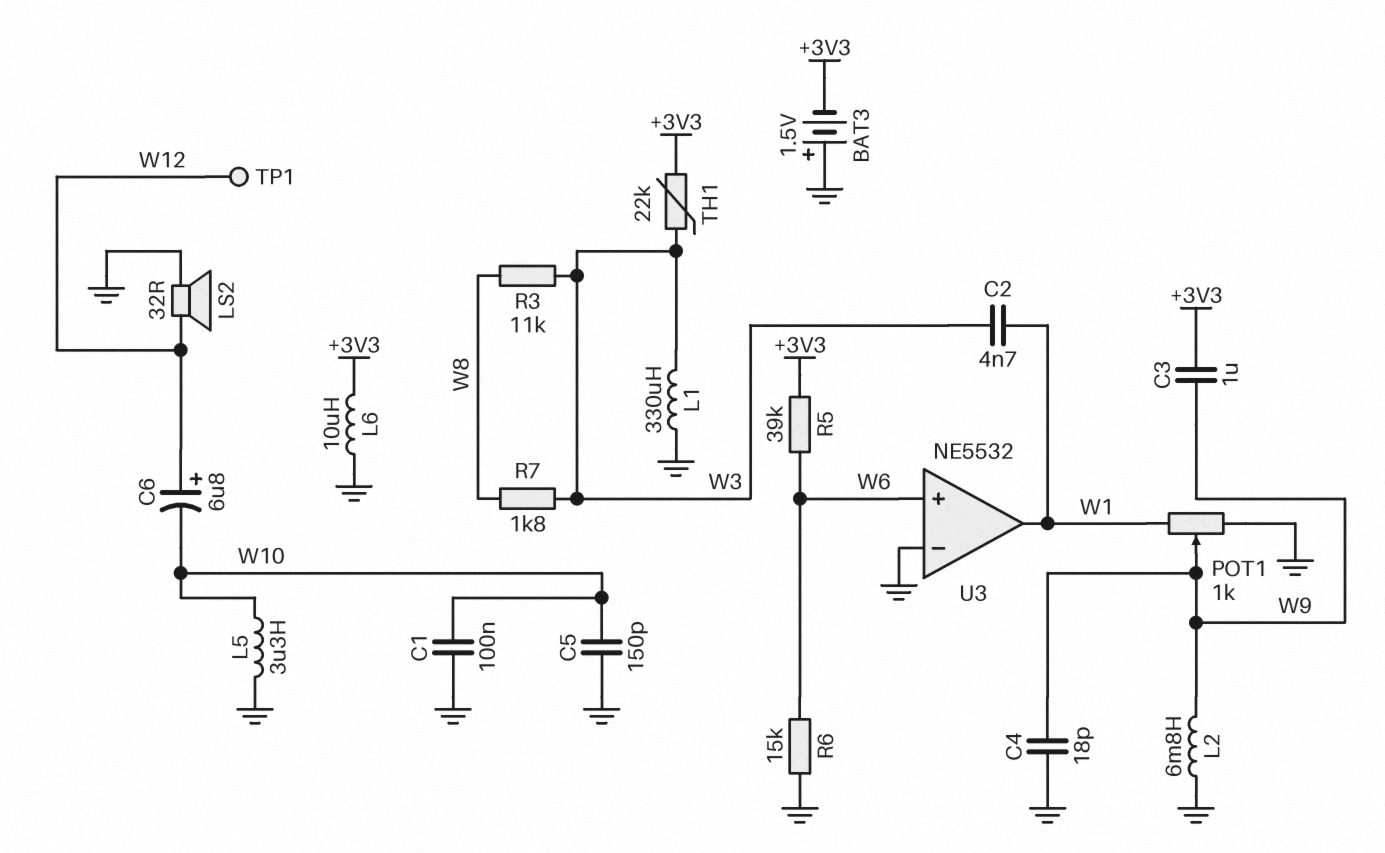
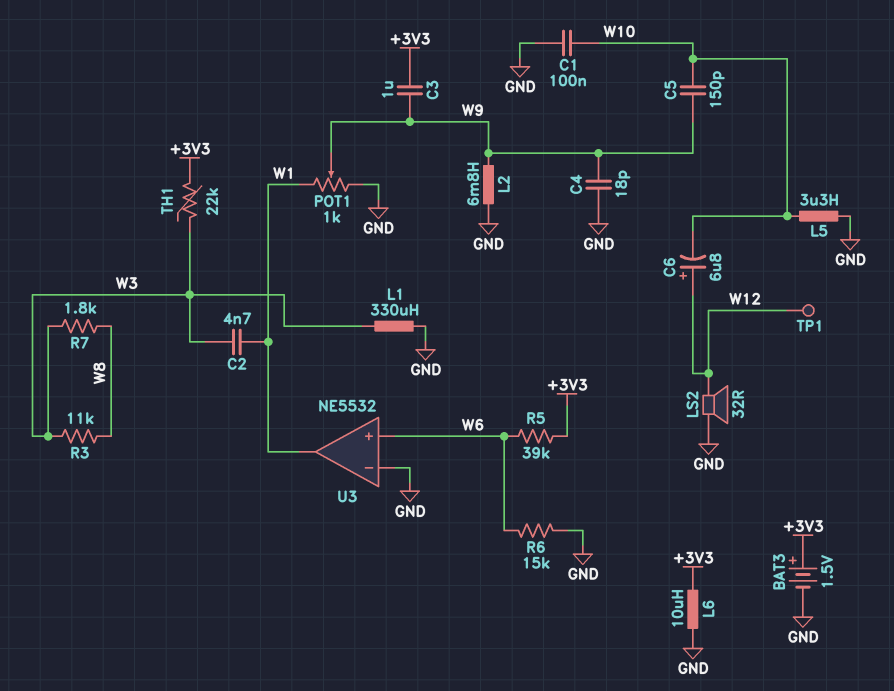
BAT3: 1.5V (plus GND, minus +3V3) -> 1.5V (plus +3V3, minus GND)
C5: 150pF (GND, W10) -> 150pF (W9, W10)

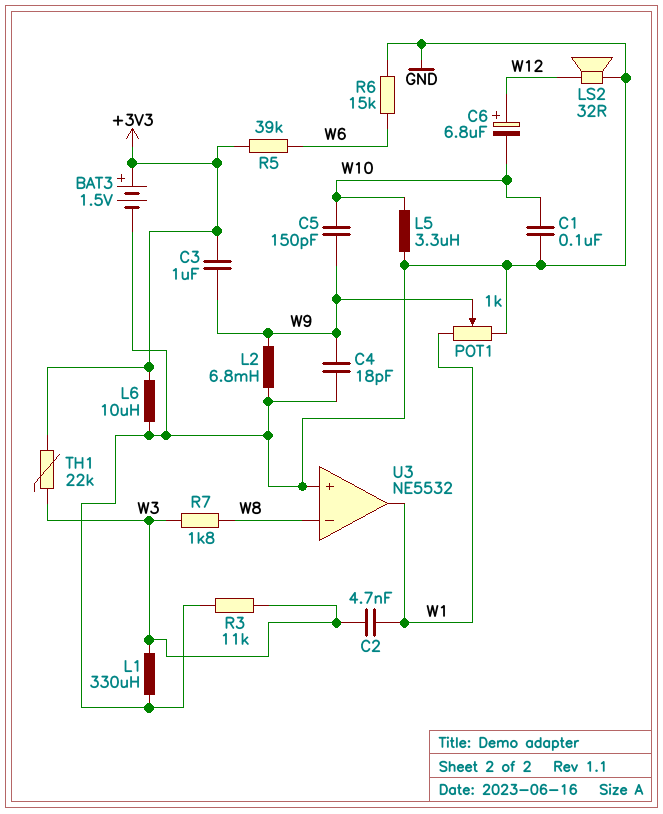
R3: 11k (W3, W8) -> 11k (GND, W3)
TP1: test point (W12) -> none
U3 pin in+: W6 -> GND
U3 pin in-: GND -> W8

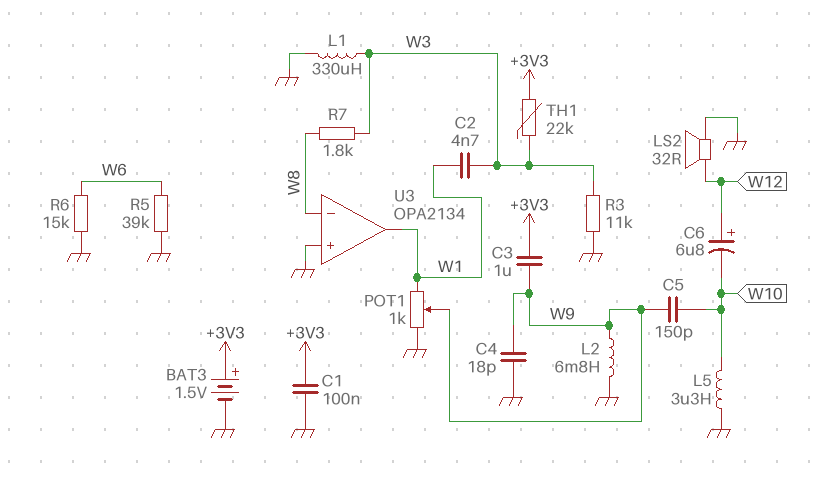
C1: 100nF (GND, W10) -> 100nF (+3V3, GND)
L6: 10uH (+3V3, GND) -> none
R5: 39k (+3V3, W6) -> 39k (GND, W6)
U3: NE5532 -> OPA2134

